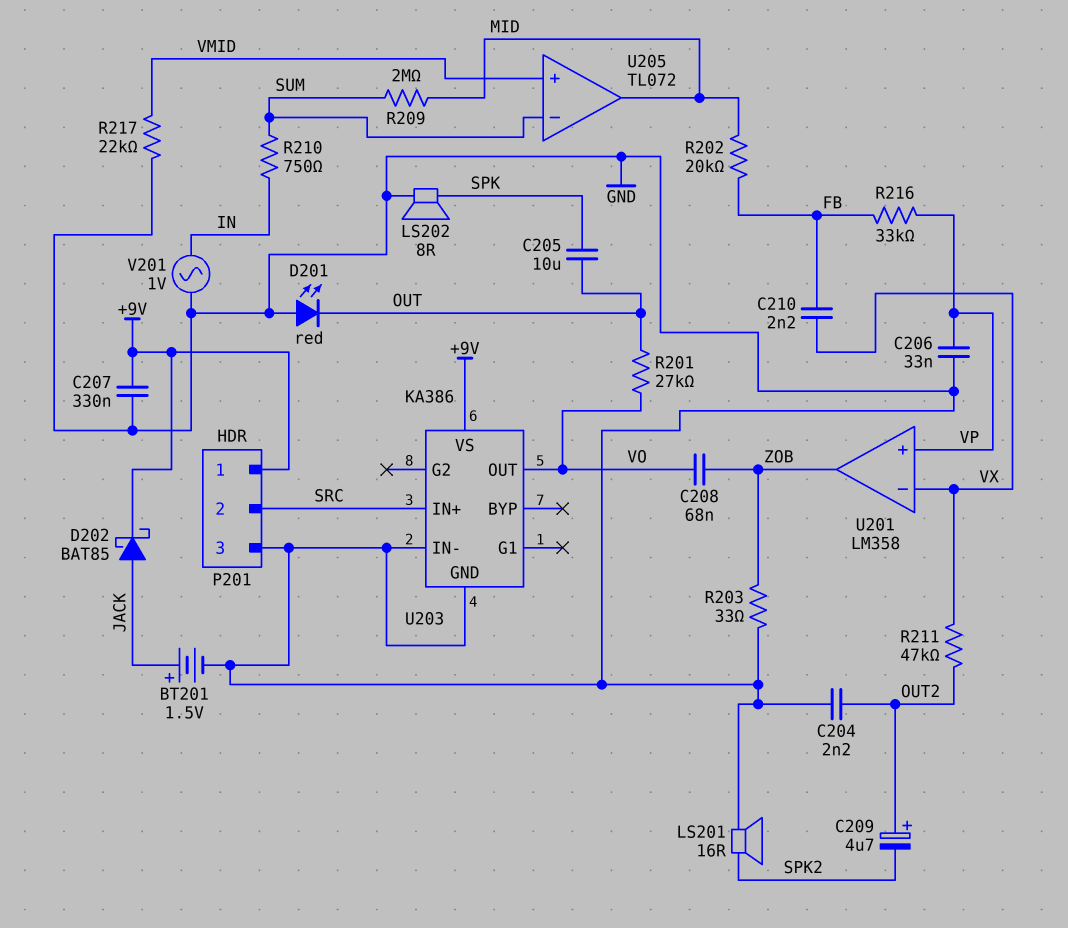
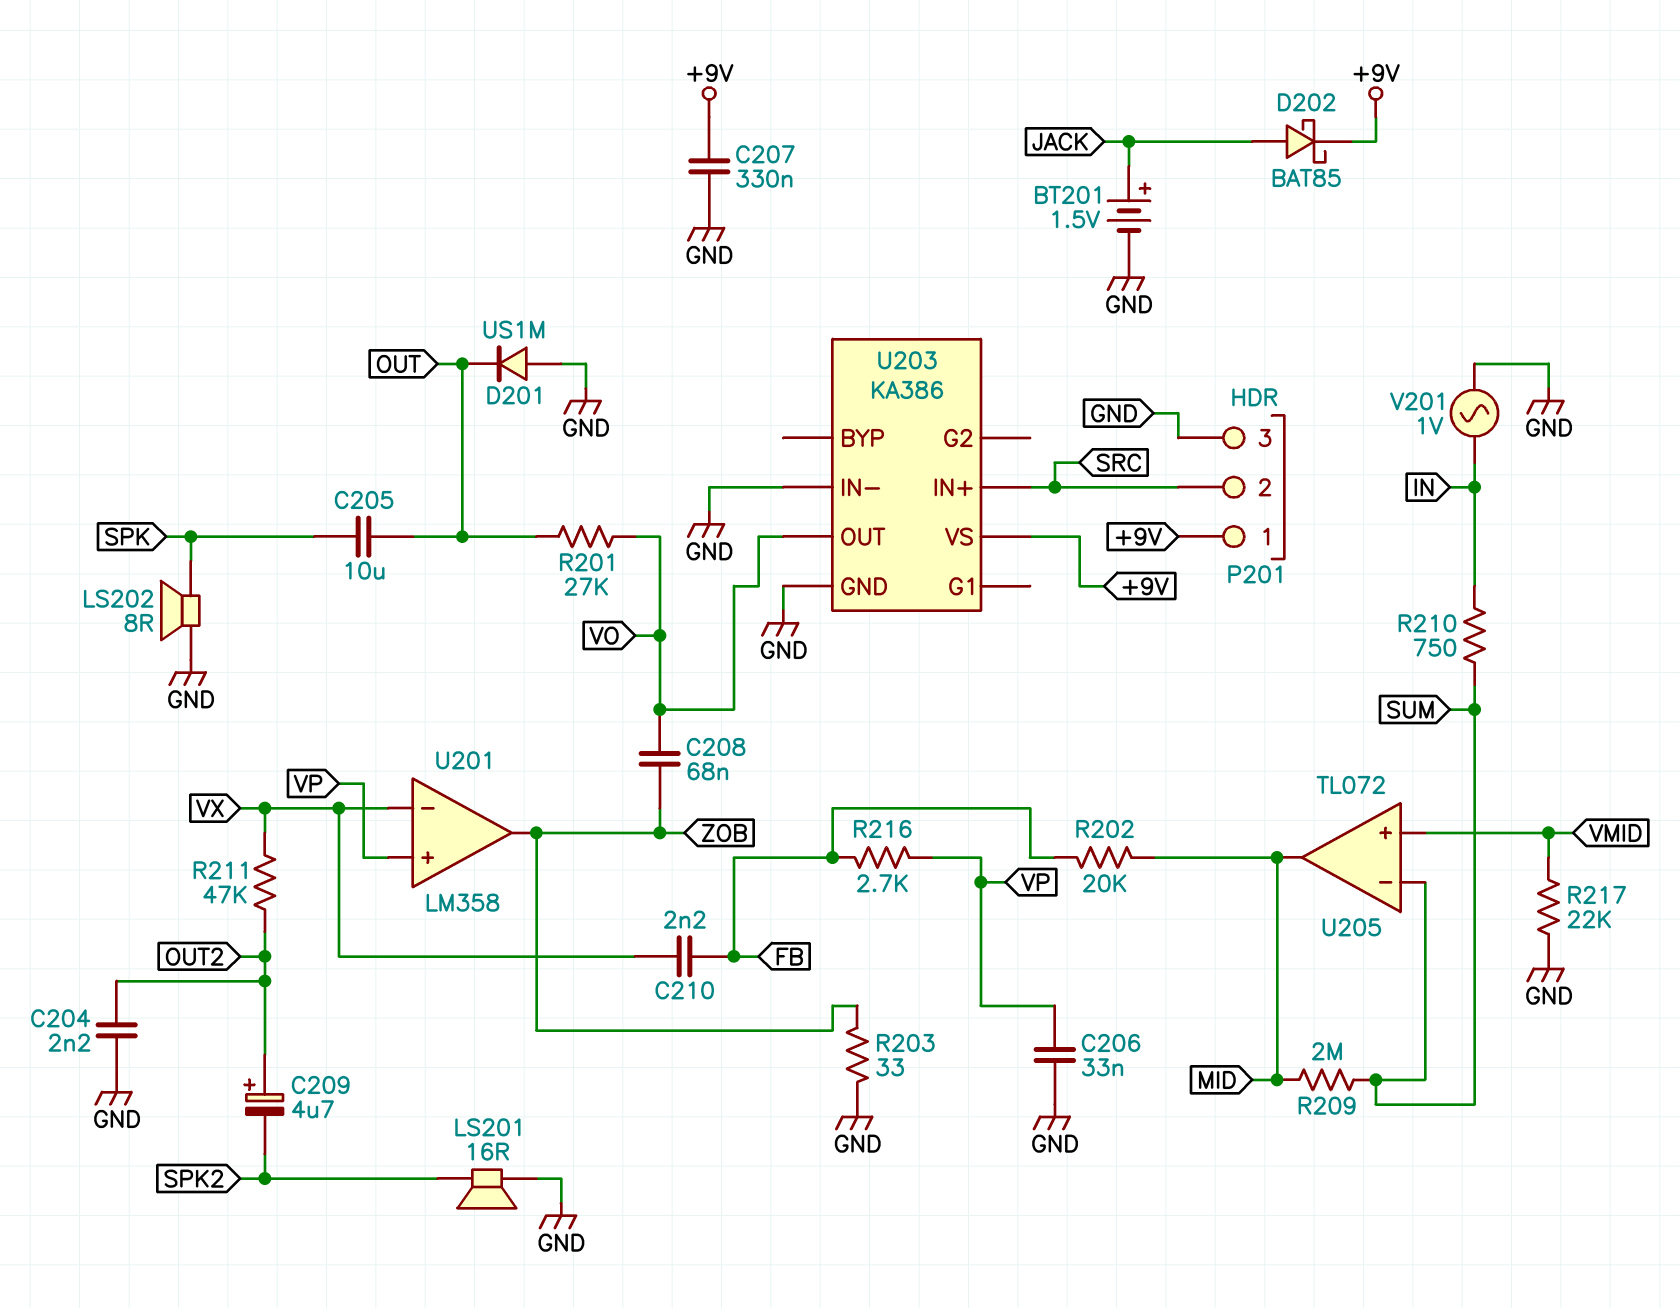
D201: LED red (A GND, K OUT) -> diode US1M (A GND, K OUT)
R216: 33k (FB, VP) -> 2.7k (FB, VP)

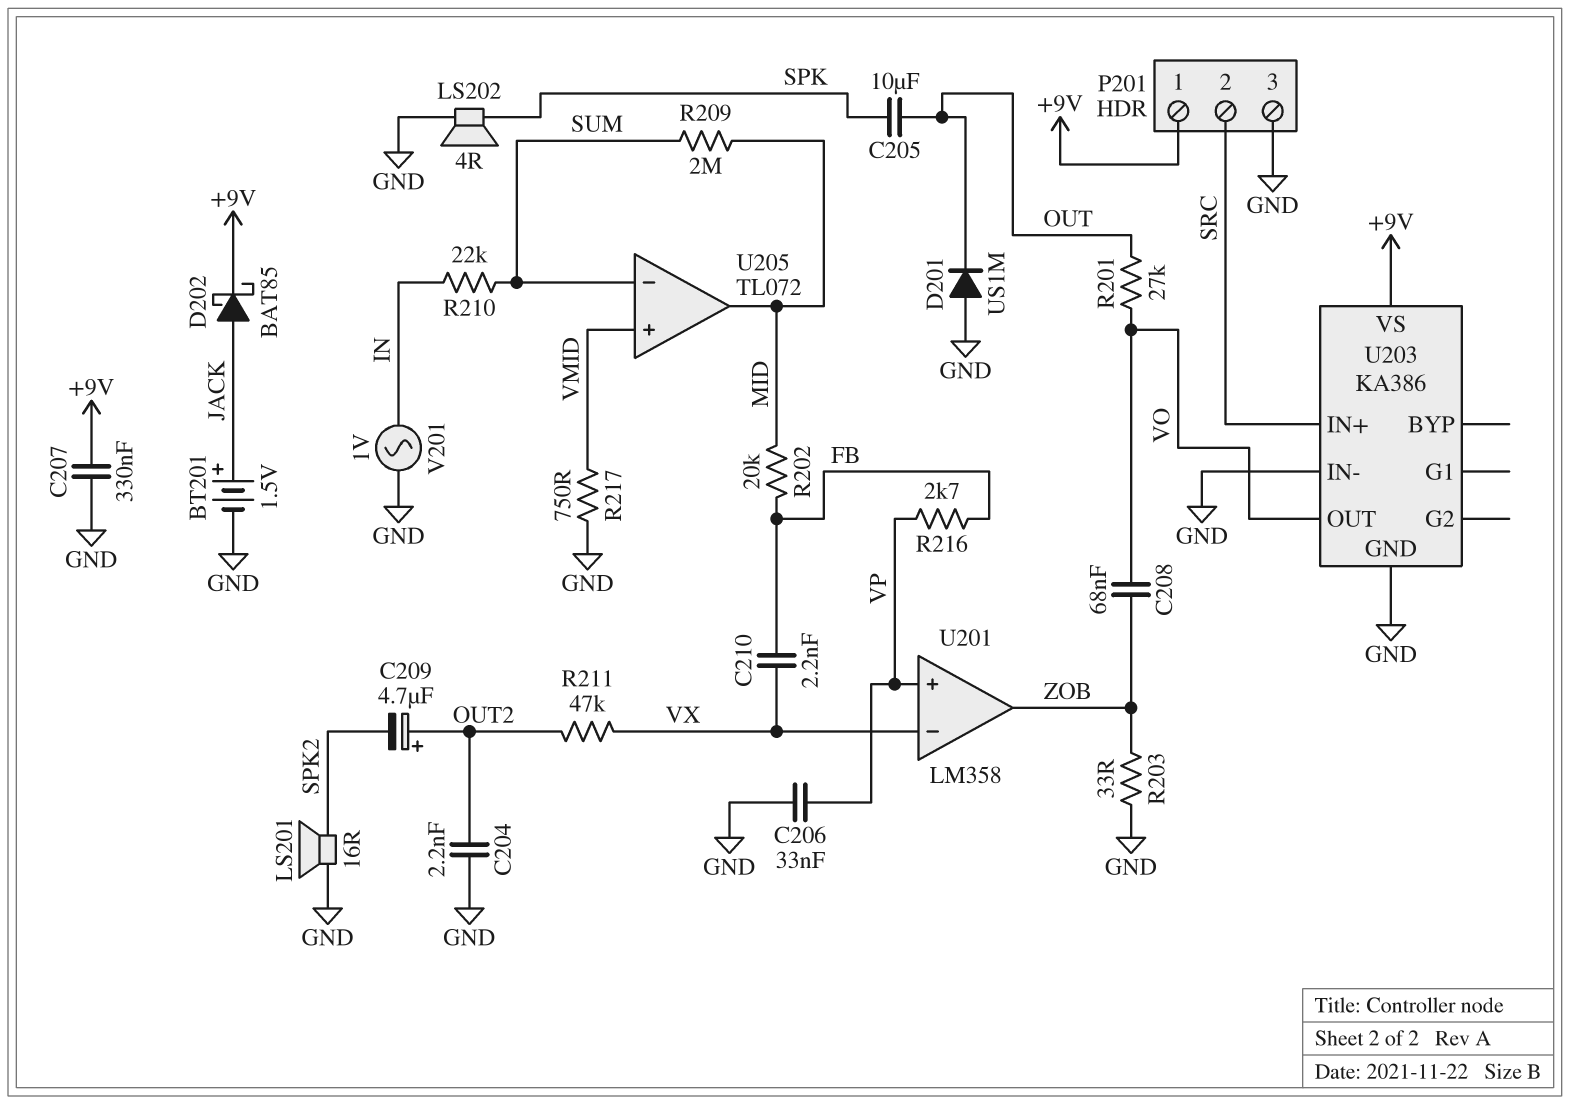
LS202: speaker 8R (GND, SPK) -> speaker 4R (GND, SPK)
R210: 750 (IN, SUM) -> 22k (IN, SUM)
R217: 22k (GND, VMID) -> 750 (GND, VMID)

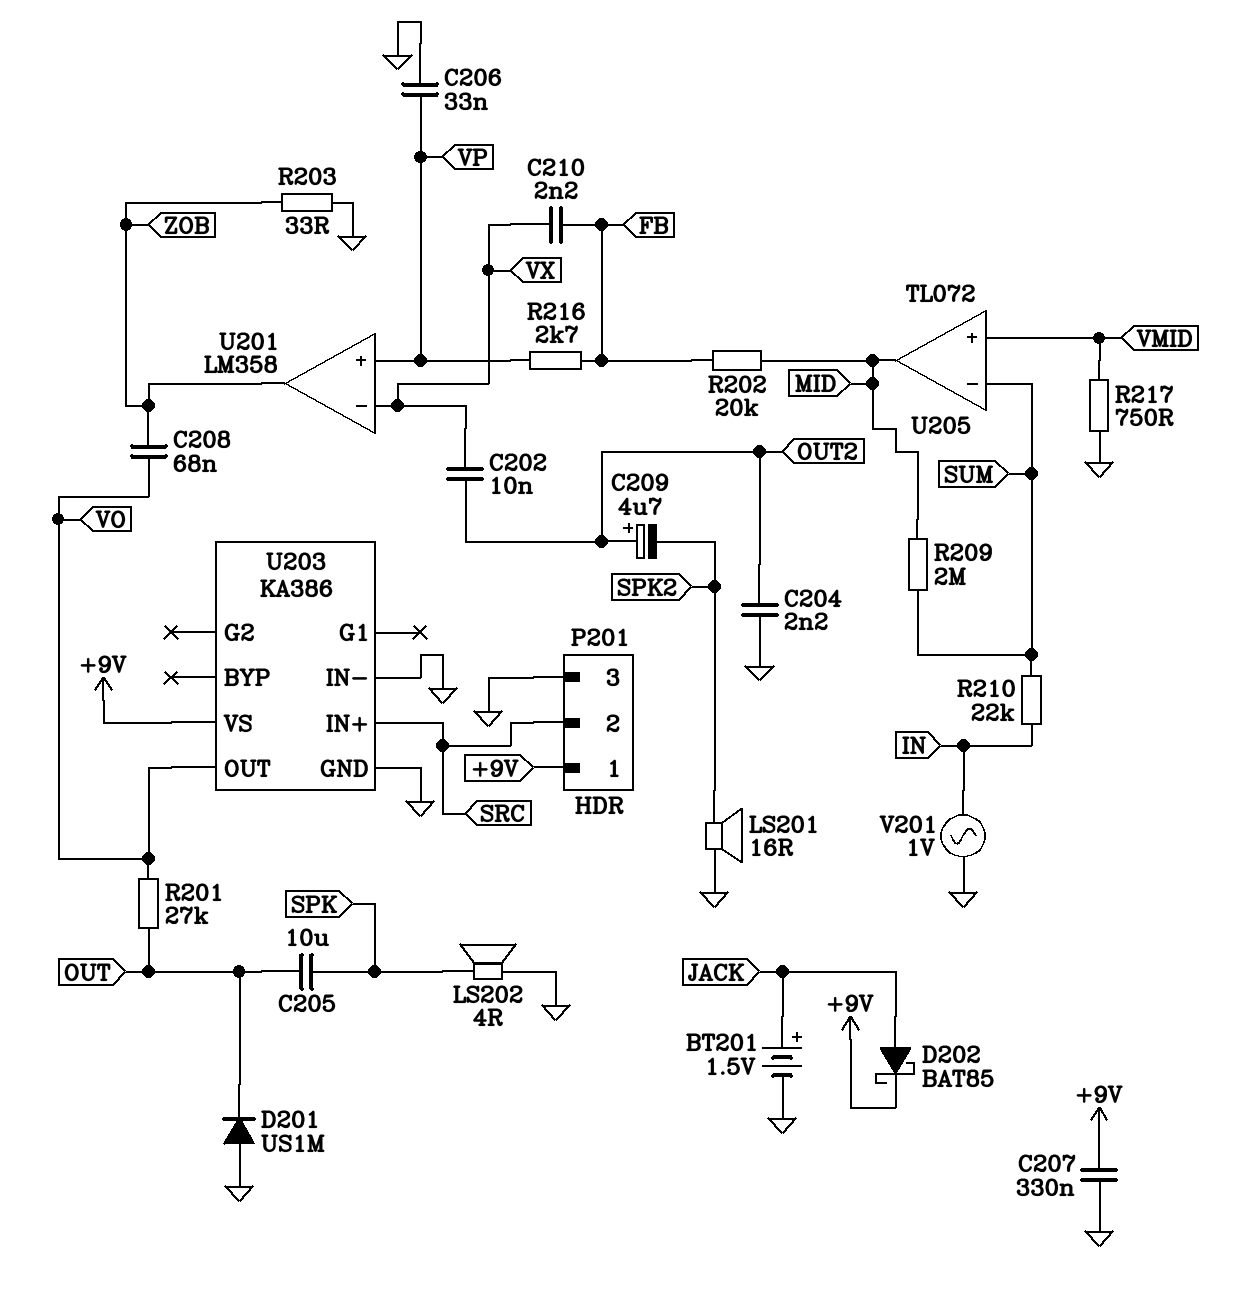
C202: none -> 10nF (OUT2, VX)
R211: 47k (OUT2, VX) -> none

